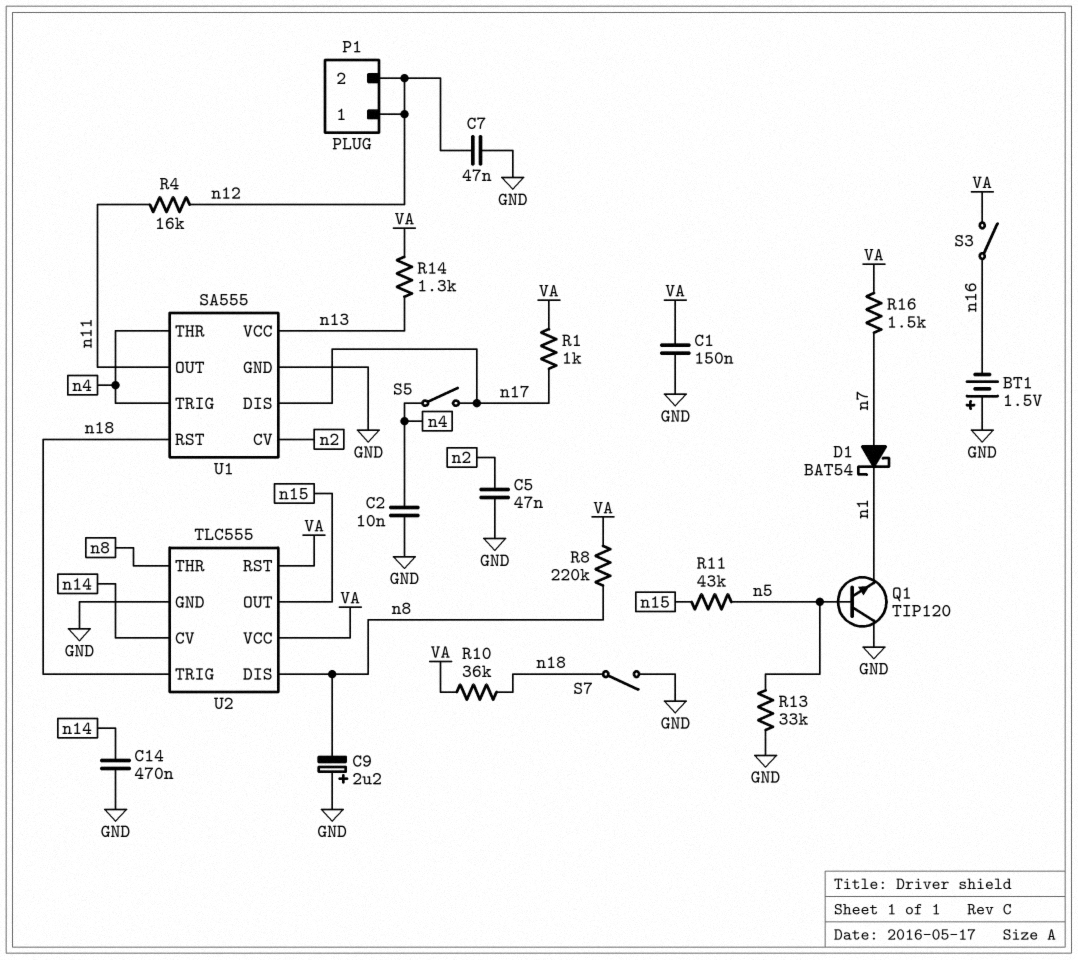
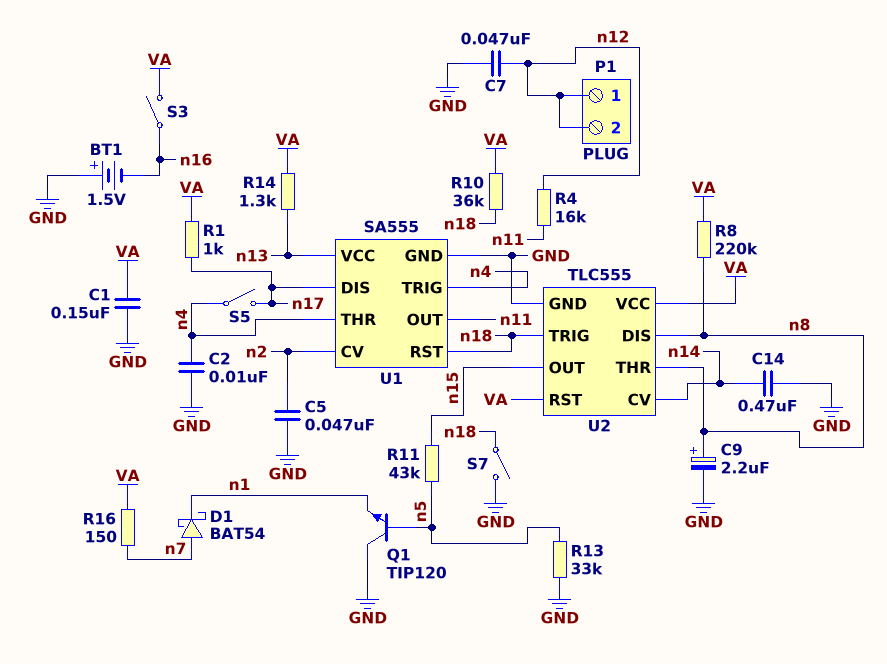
C9: 2.2uF (plus GND, minus n8) -> 2.2uF (plus n8, minus GND)
R16: 1.5k (VA, n7) -> 150 (VA, n7)

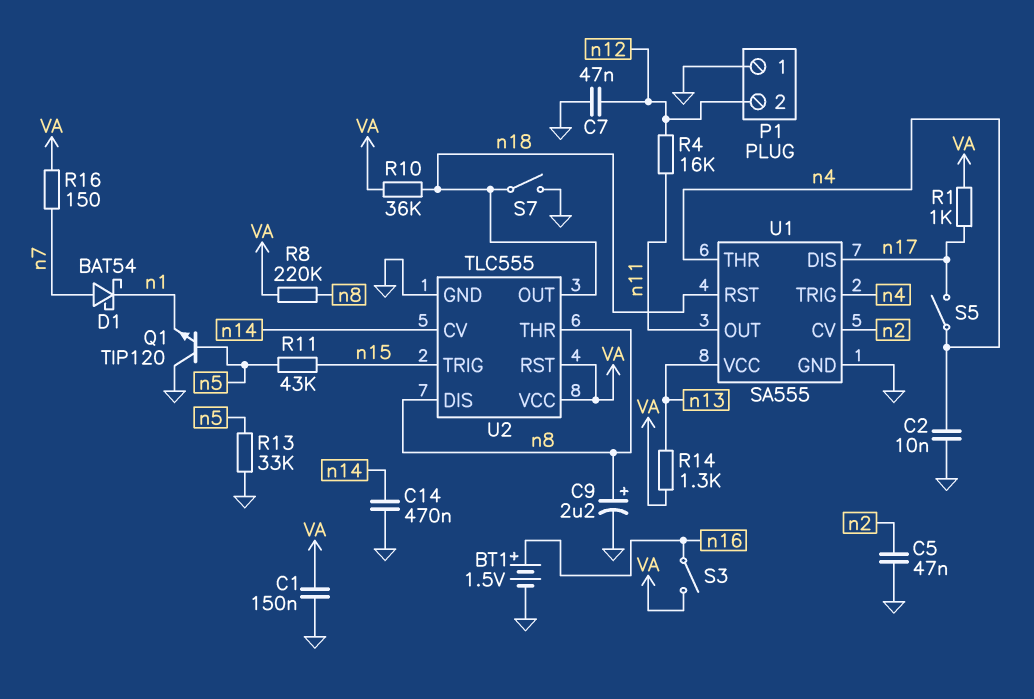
BT1: 1.5V (plus GND, minus n16) -> 1.5V (plus n16, minus GND)
P1 pin 1: n12 -> GND
U2 pin OUT: n15 -> n18
U2 pin TRIG: n18 -> n15

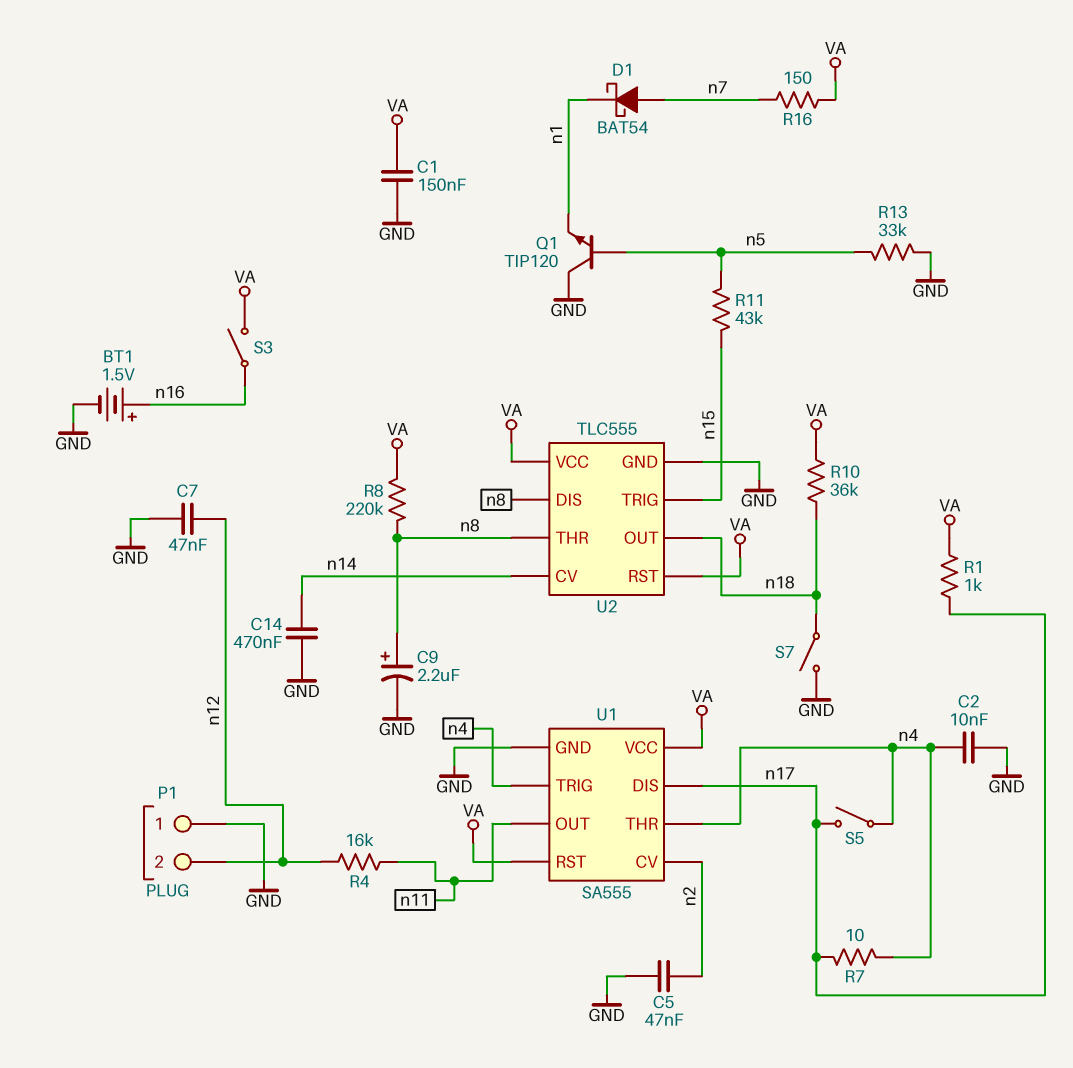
R7: none -> 10 (n4, n17)
R14: 1.3k (VA, n13) -> none
U1 pin RST: n18 -> VA
U1 pin VCC: n13 -> VA

